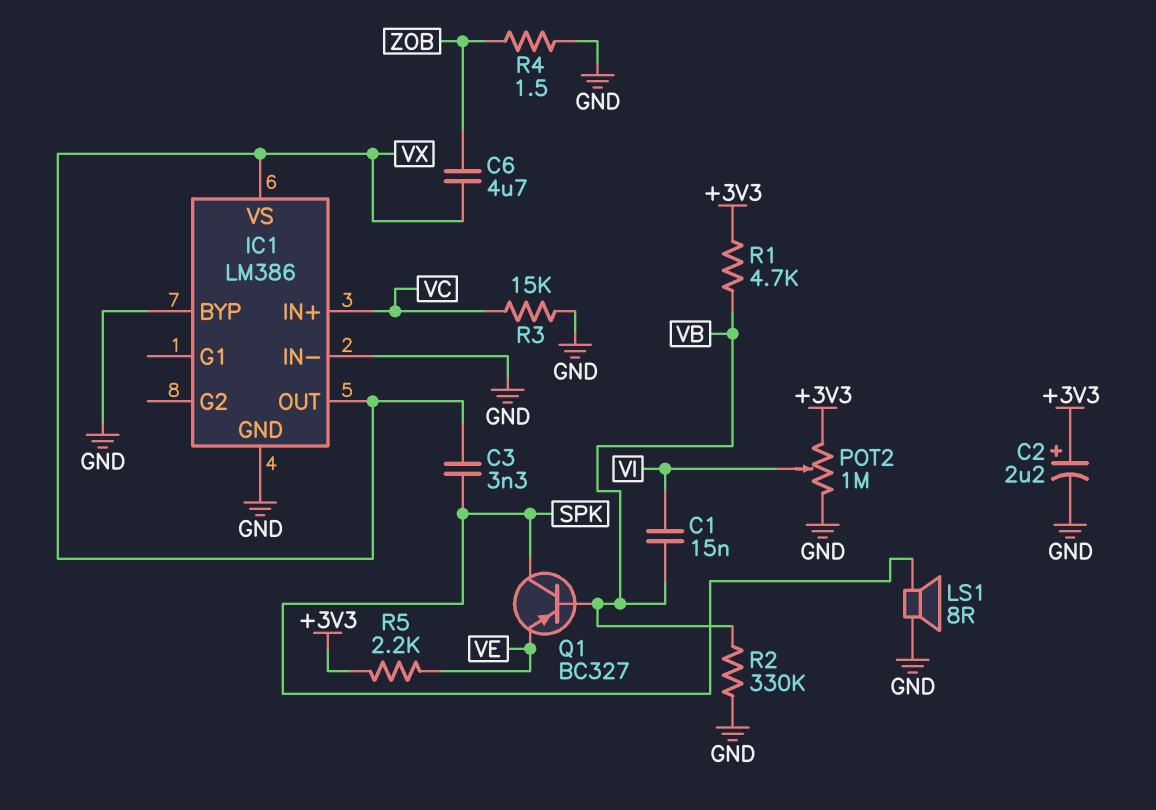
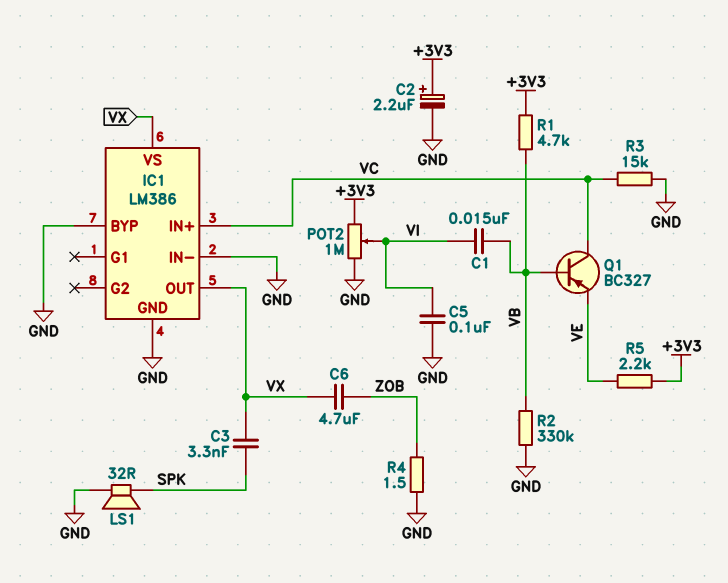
C5: none -> 100nF (GND, VI)
LS1: speaker 8R (GND, SPK) -> speaker 32R (GND, SPK)
Q1: PNP BC327 (B VB, C SPK, E VE) -> PNP BC327 (B VB, C VC, E VE)

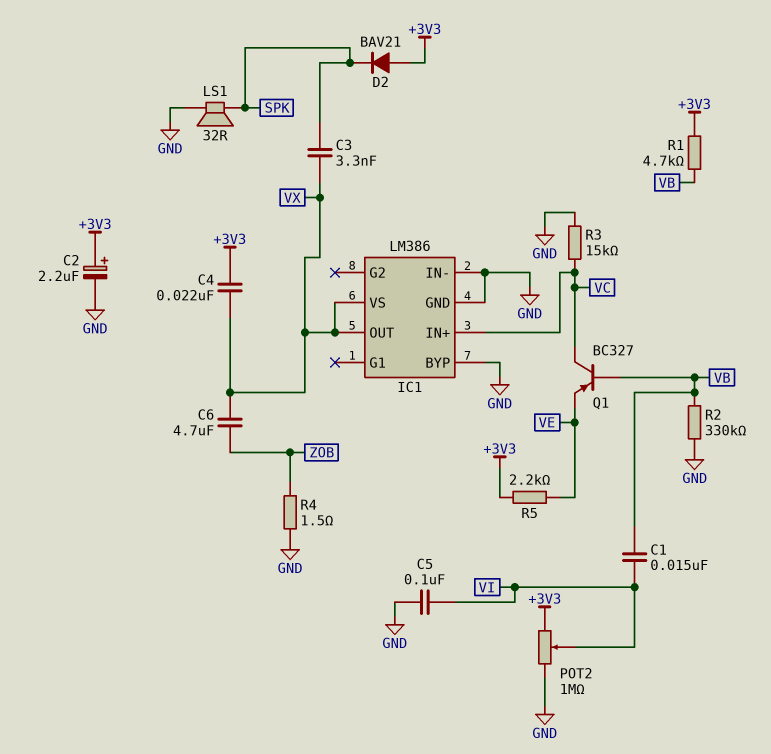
C4: none -> 22nF (+3V3, VX)
D2: none -> diode BAV21 (A +3V3, K SPK)

